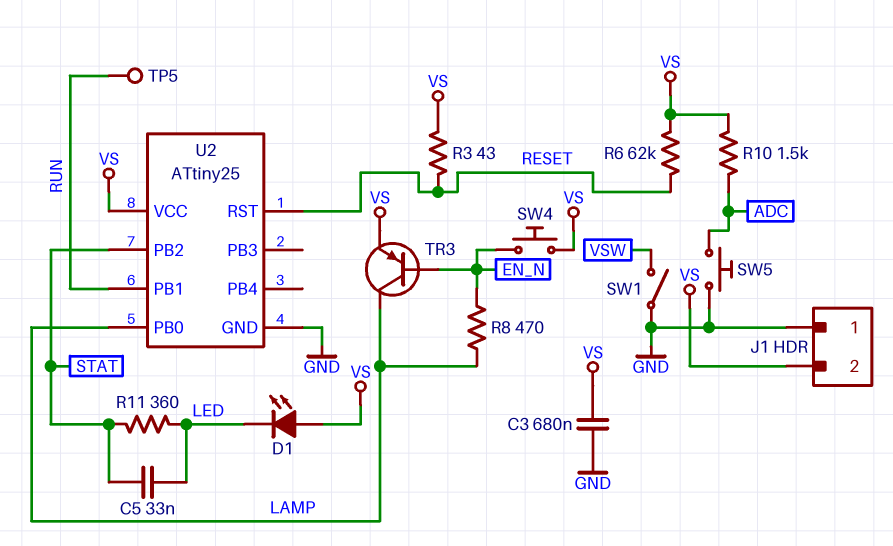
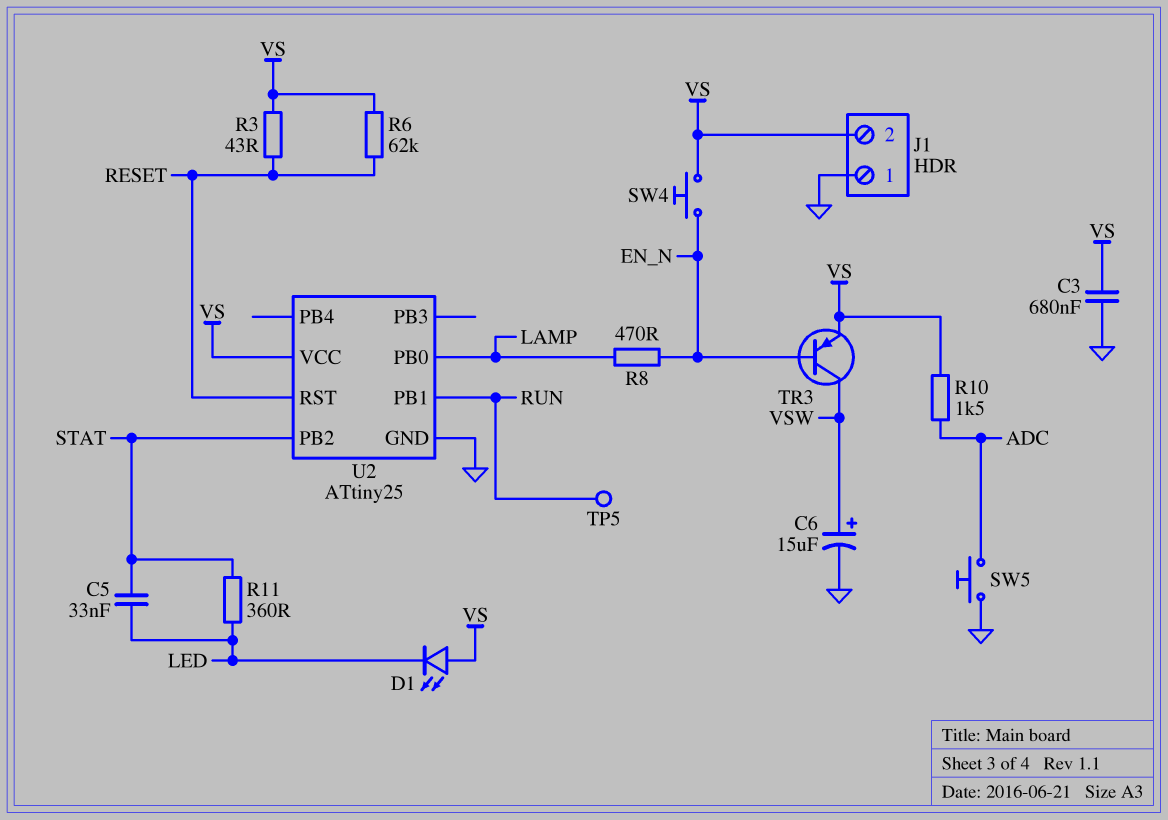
C6: none -> 15uF (plus VSW, minus GND)
SW1: switch (GND, VSW) -> none
TR3: PNP (B EN_N, C LAMP, E VS) -> PNP (B EN_N, C VSW, E VS)

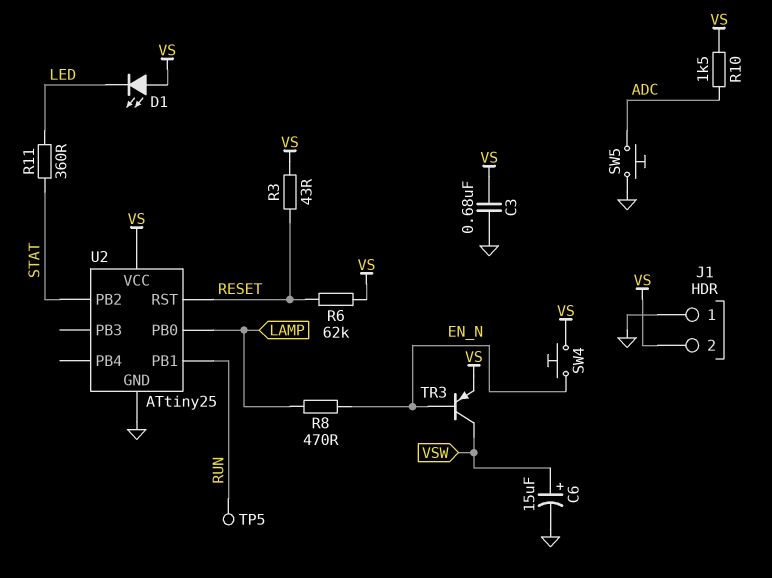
C5: 33nF (LED, STAT) -> none

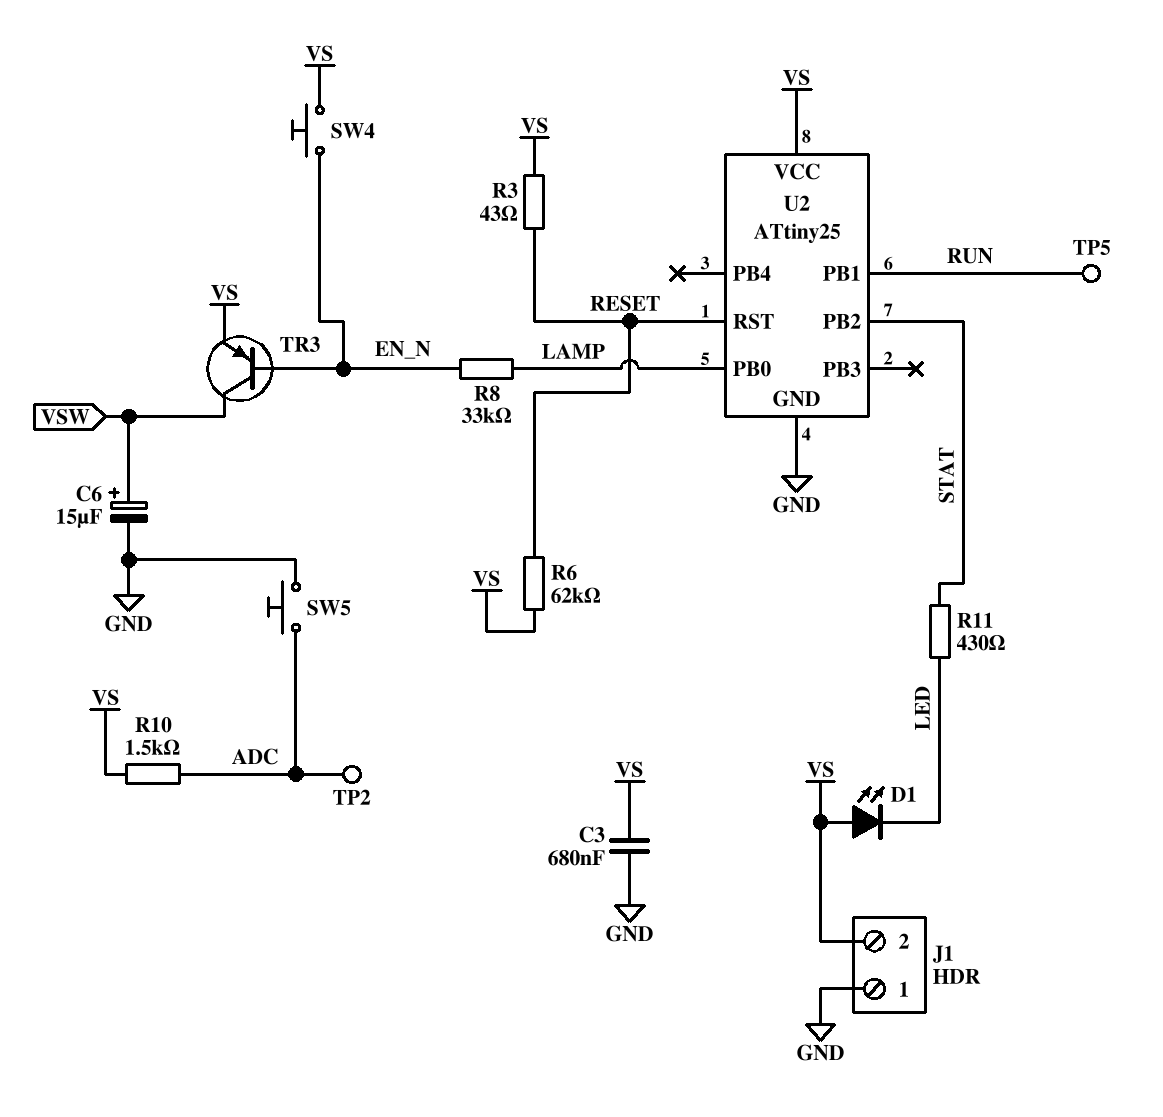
R8: 470 (EN_N, LAMP) -> 33k (EN_N, LAMP)
R11: 360 (LED, STAT) -> 430 (LED, STAT)
TP2: none -> test point (ADC)

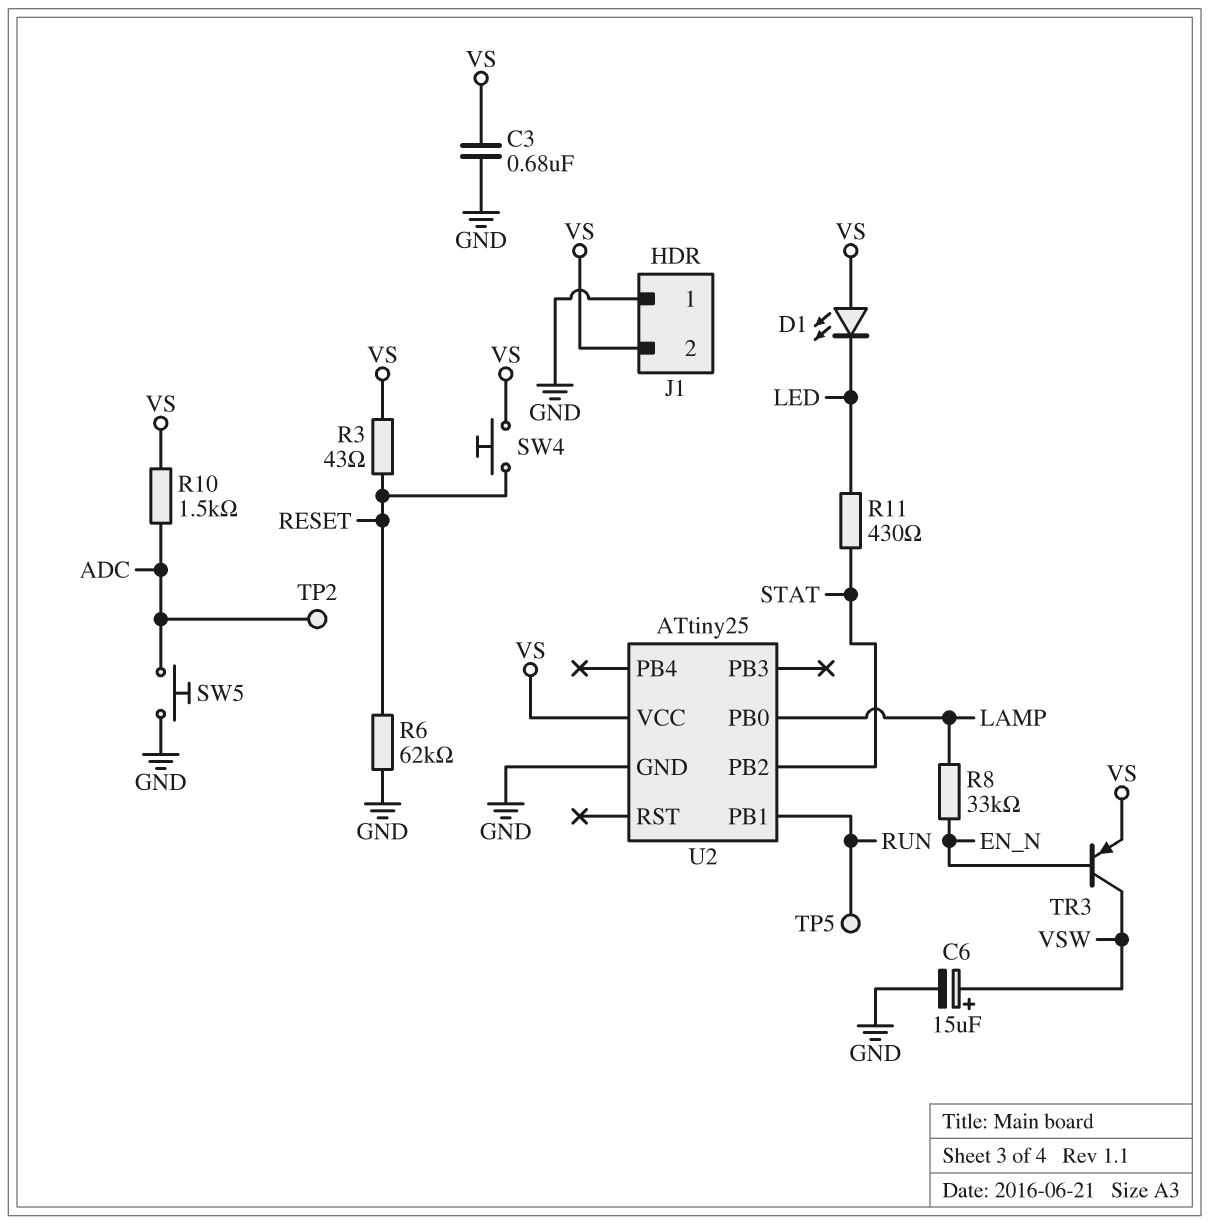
R6: 62k (RESET, VS) -> 62k (GND, RESET)
SW4: button (EN_N, VS) -> button (RESET, VS)
U2 pin RST: RESET -> none

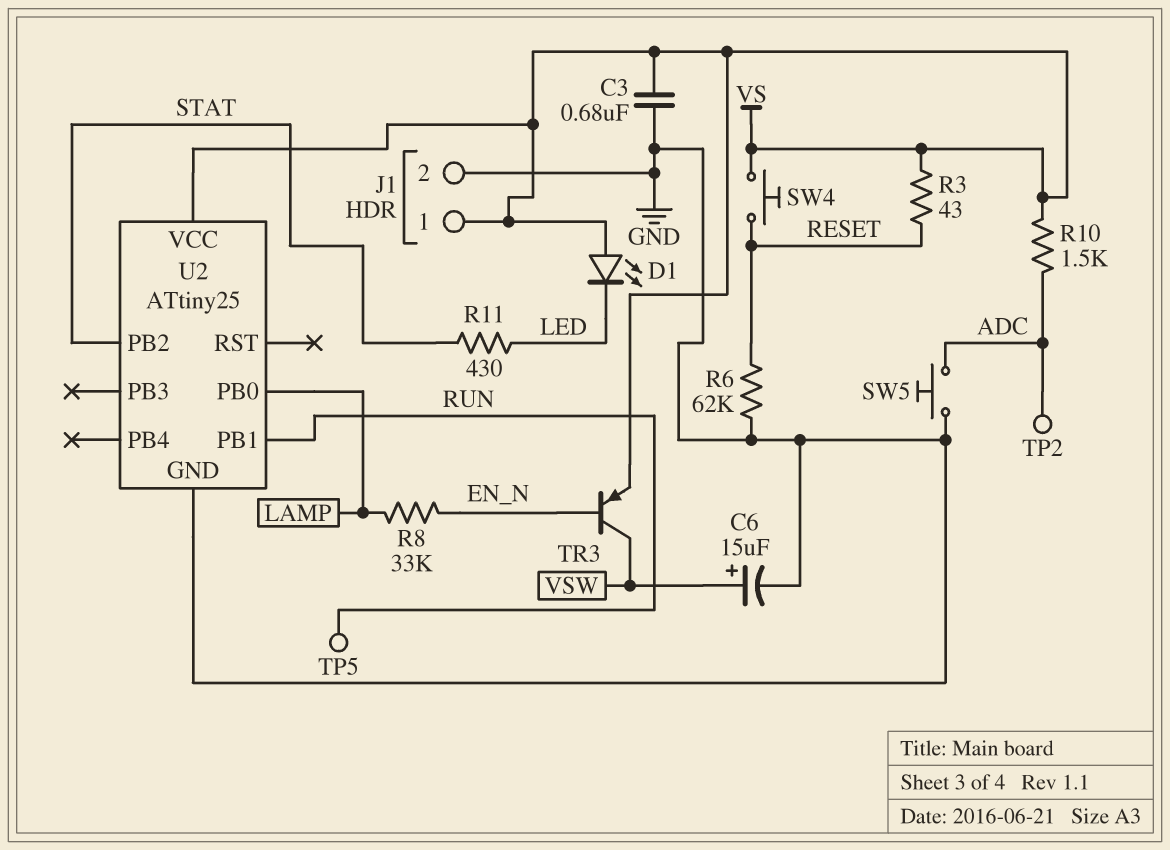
J1 pin 1: GND -> VS
J1 pin 2: VS -> GND

